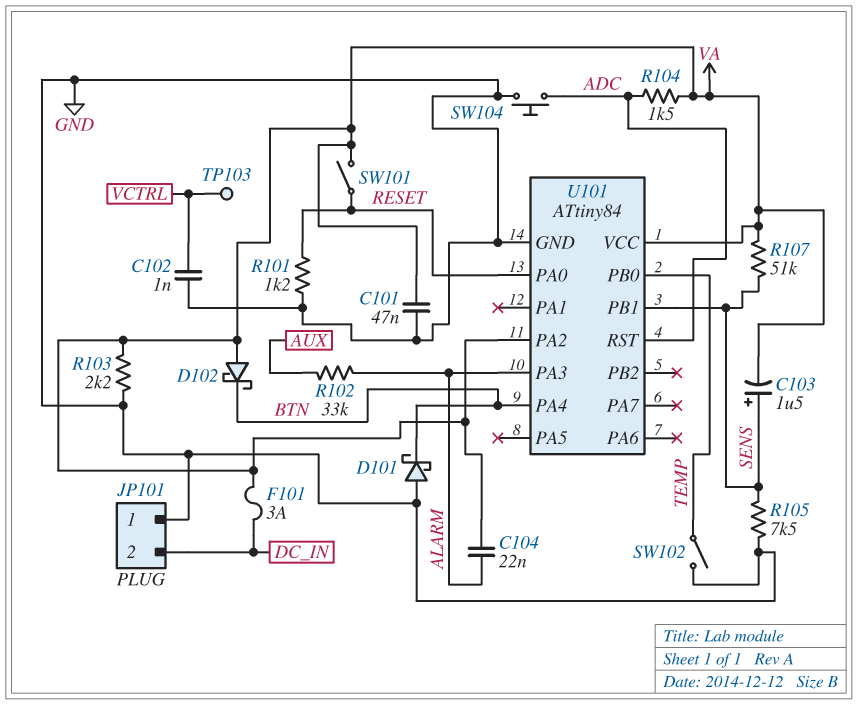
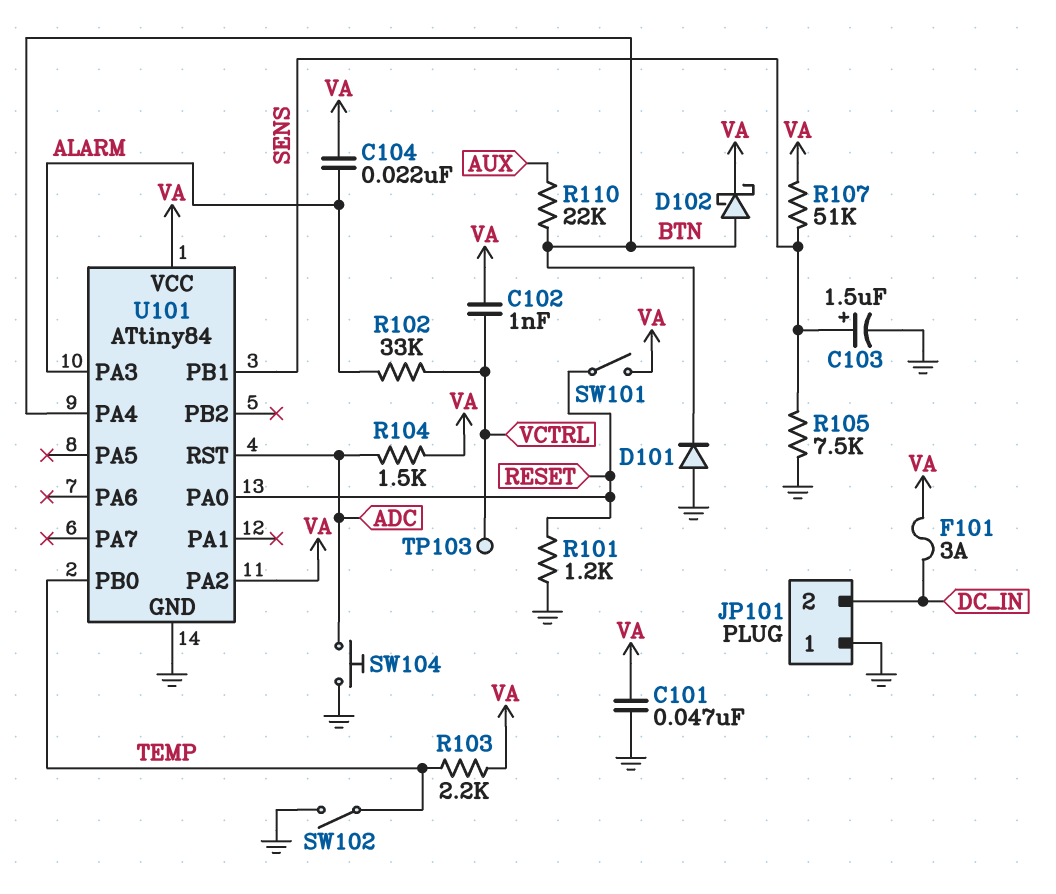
C102: 1nF (GND, VCTRL) -> 1nF (VA, VCTRL)
C103: 1.5uF (plus SENS, minus VA) -> 1.5uF (plus SENS, minus GND)
D101: schottky (A GND, K BTN) -> diode (A GND, K BTN)
D102: schottky (A VA, K BTN) -> schottky (A BTN, K VA)
R102: 33k (ALARM, AUX) -> 33k (ALARM, VCTRL)
R103: 2.2k (GND, VA) -> 2.2k (TEMP, VA)
R110: none -> 22k (AUX, BTN)

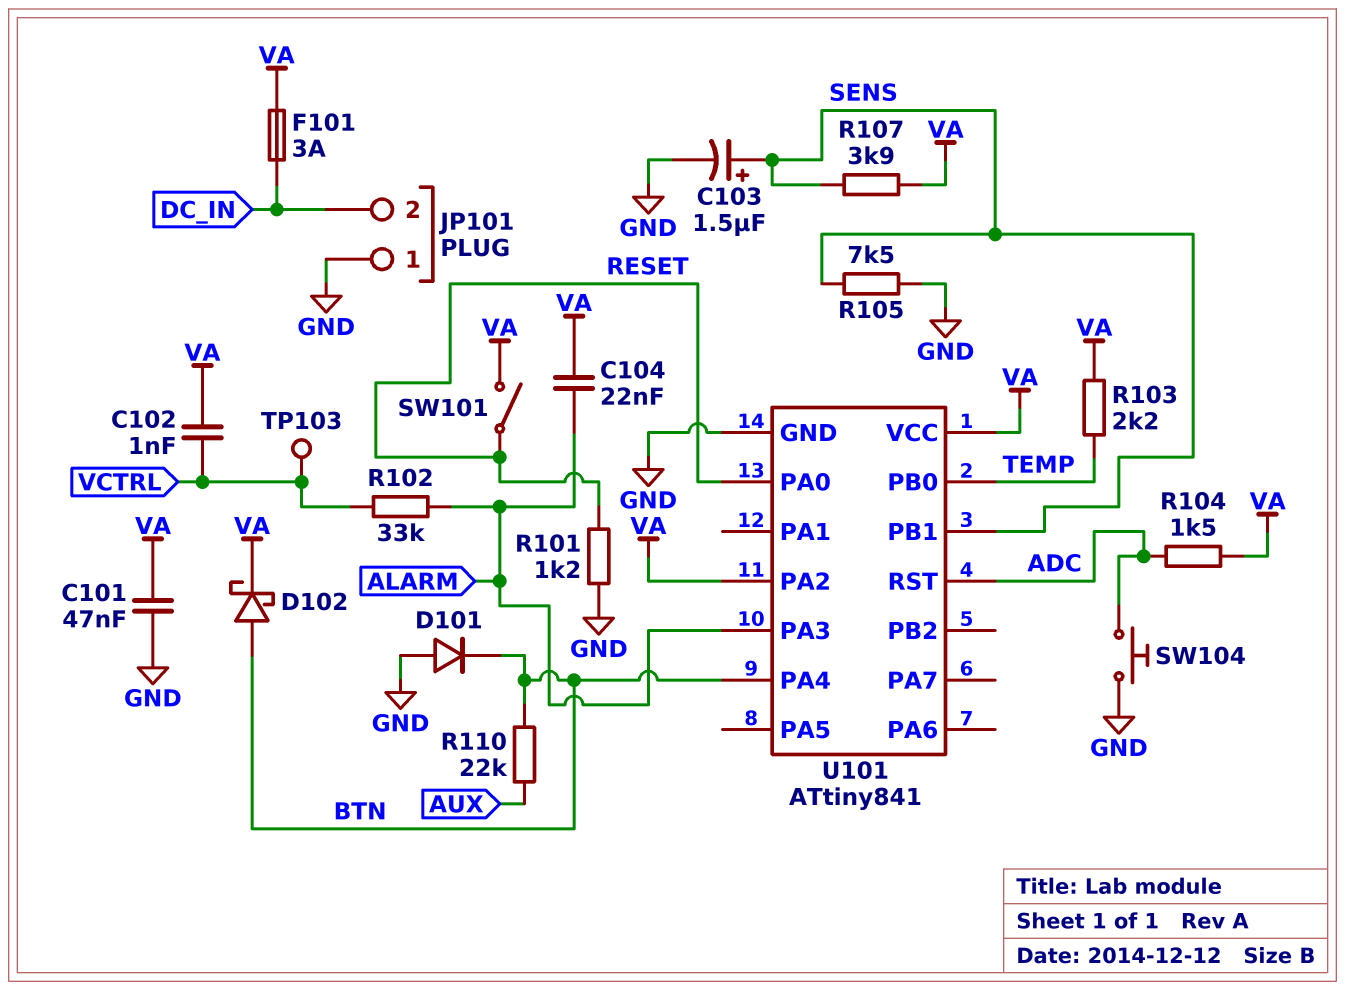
R107: 51k (SENS, VA) -> 3.9k (SENS, VA)
SW102: switch (GND, TEMP) -> none
U101: ATtiny84 -> ATtiny841

